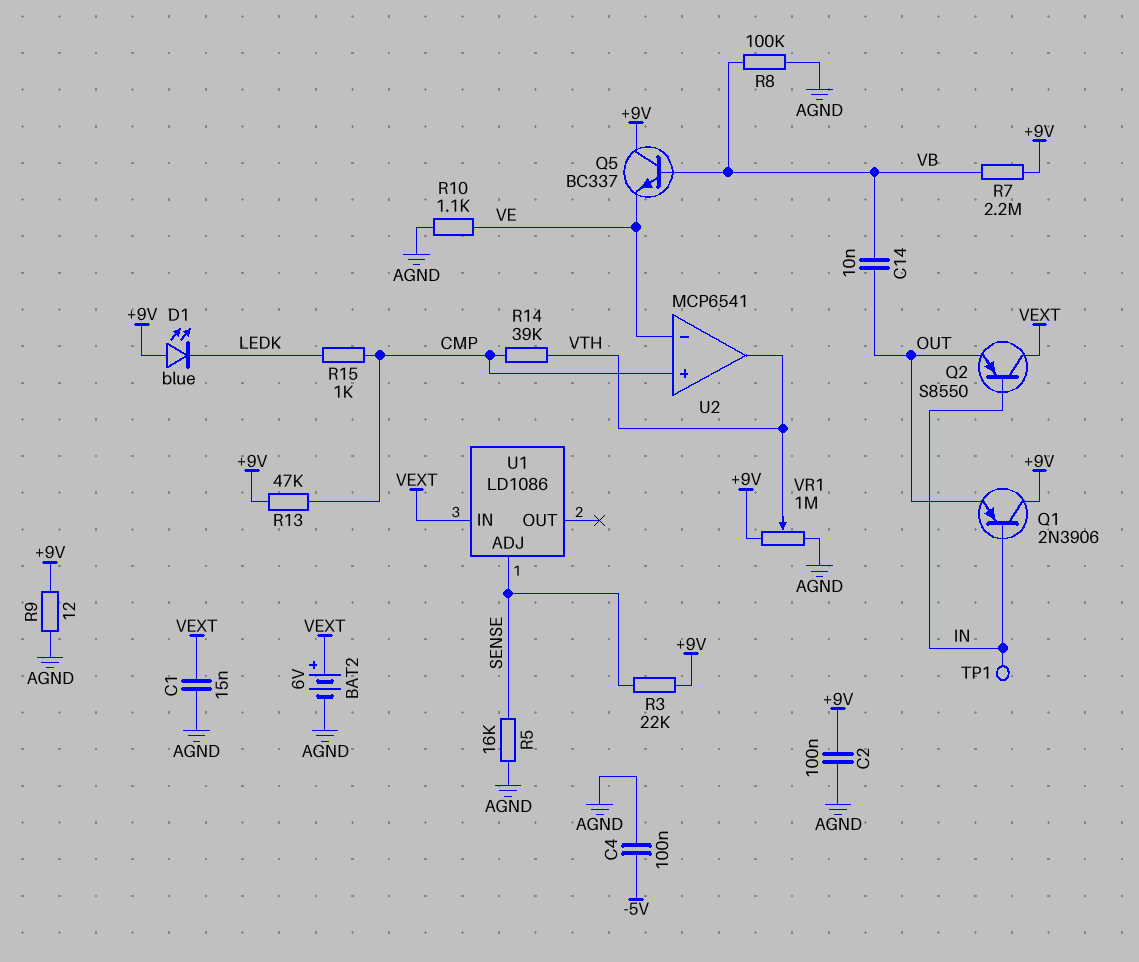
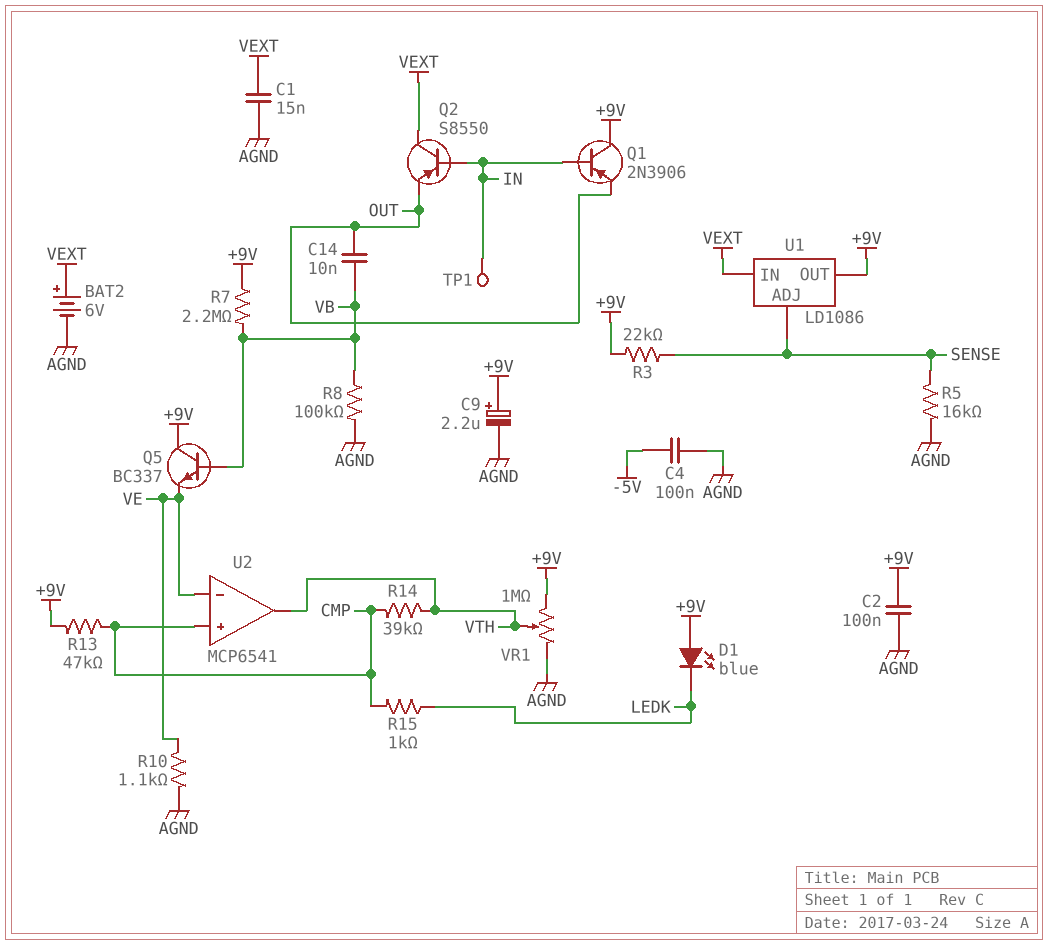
C9: none -> 2.2uF (plus +9V, minus AGND)
R9: 12 (+9V, AGND) -> none
U1 pin OUT: none -> +9V

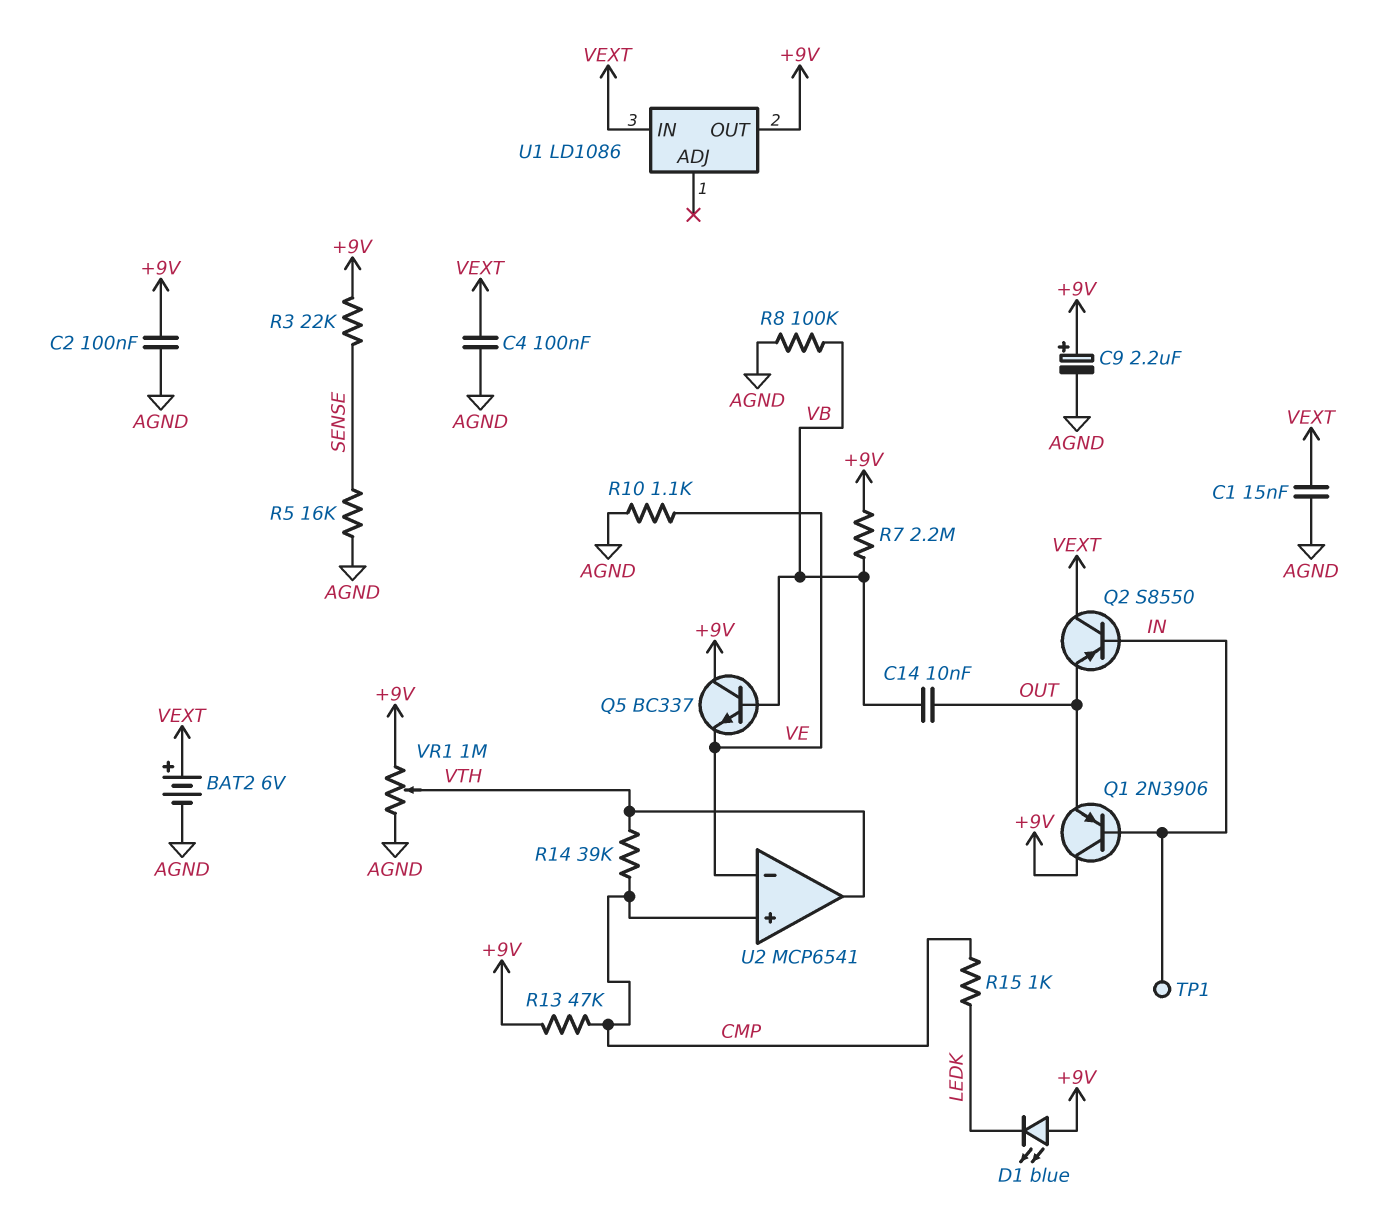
C4: 100nF (-5V, AGND) -> 100nF (AGND, VEXT)
U1 pin ADJ: SENSE -> none

